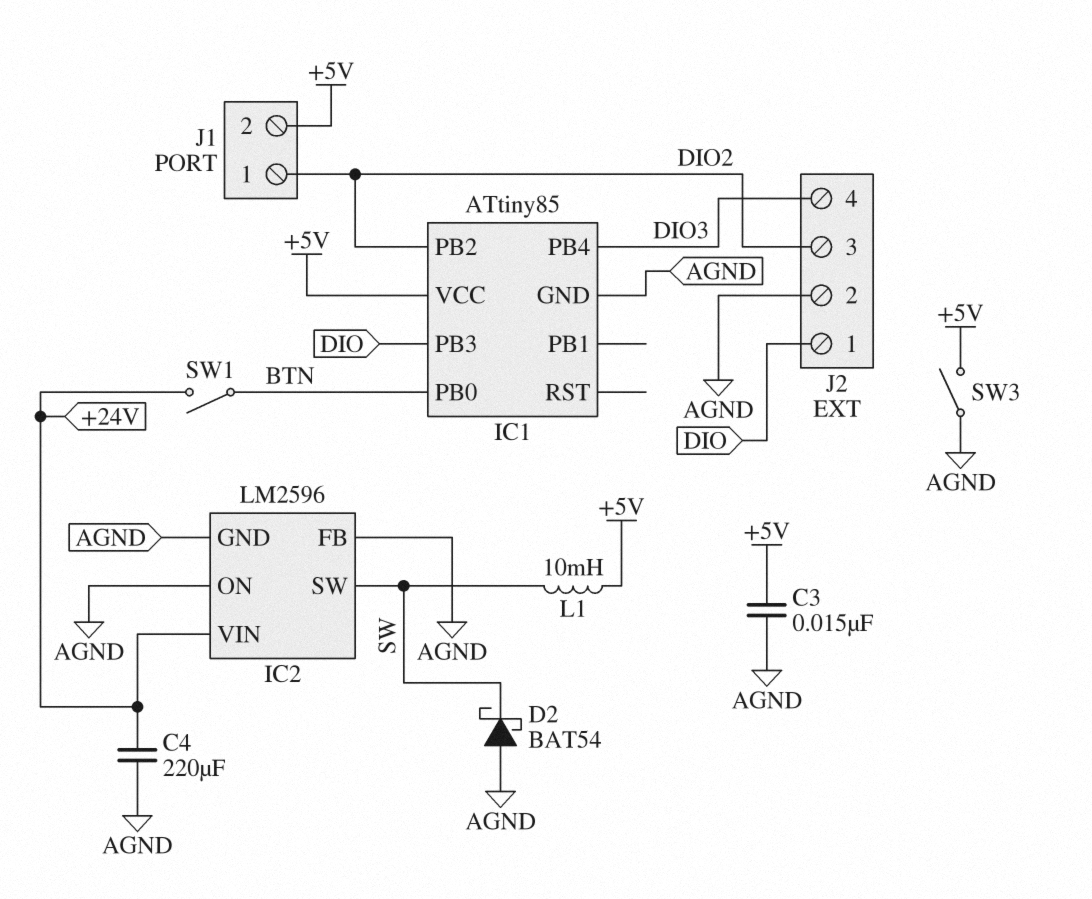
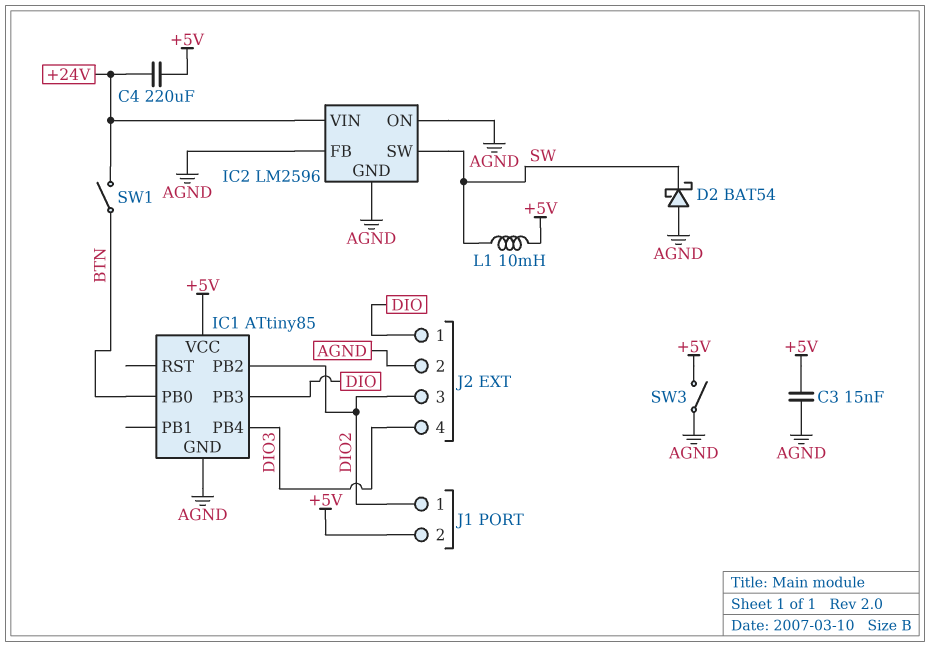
C4: 220uF (+24V, AGND) -> 220uF (+5V, +24V)

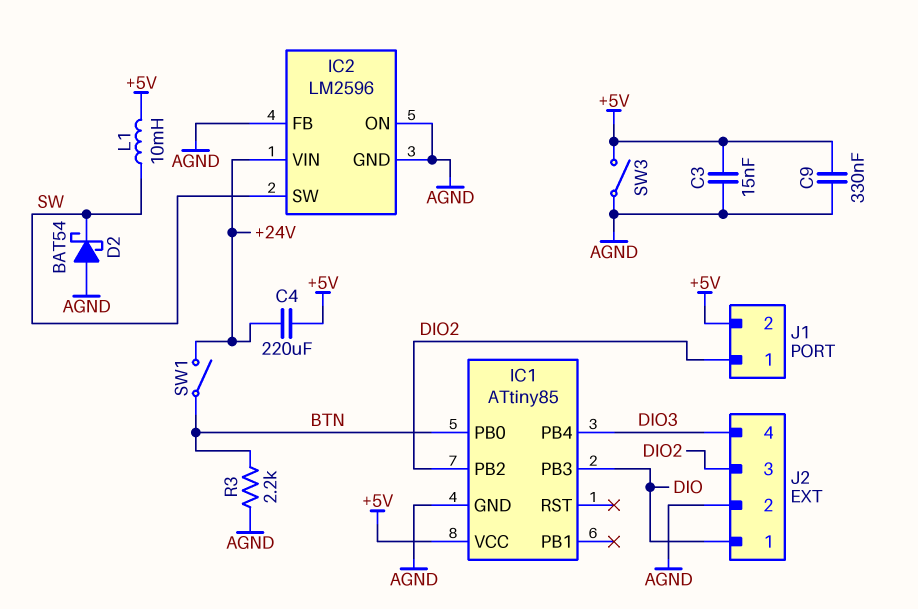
C9: none -> 330nF (+5V, AGND)
R3: none -> 2.2k (AGND, BTN)

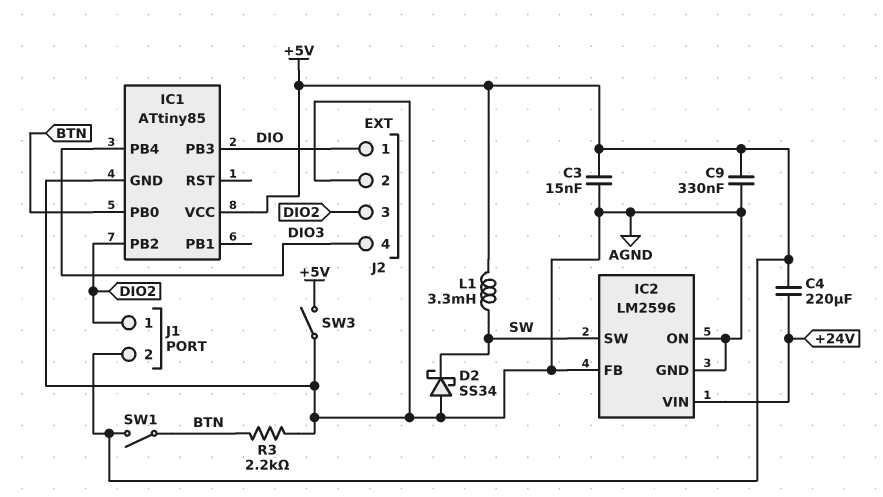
D2: schottky BAT54 (A AGND, K SW) -> schottky SS34 (A AGND, K SW)
L1: 10mH (+5V, SW) -> 3.3mH (+5V, SW)
SW1: switch (+24V, BTN) -> switch (+5V, BTN)

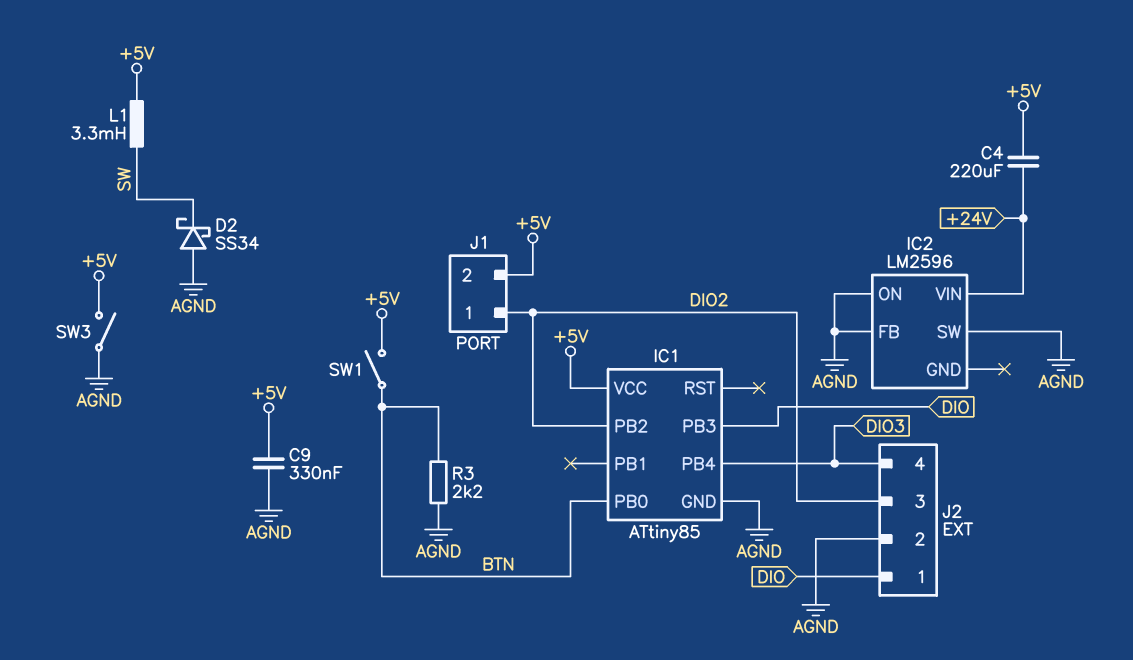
C3: 15nF (+5V, AGND) -> none
IC2 pin GND: AGND -> none
IC2 pin SW: SW -> AGND

